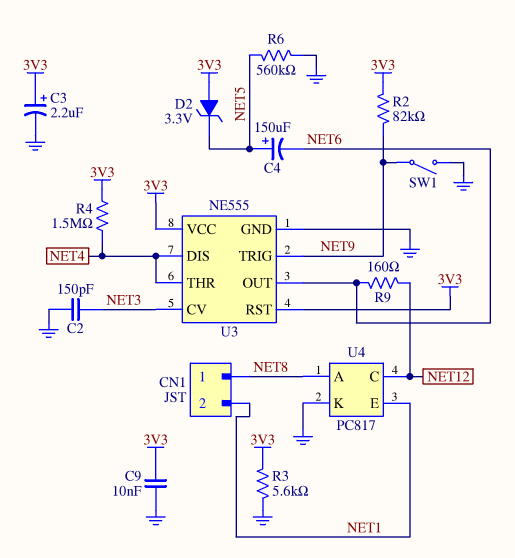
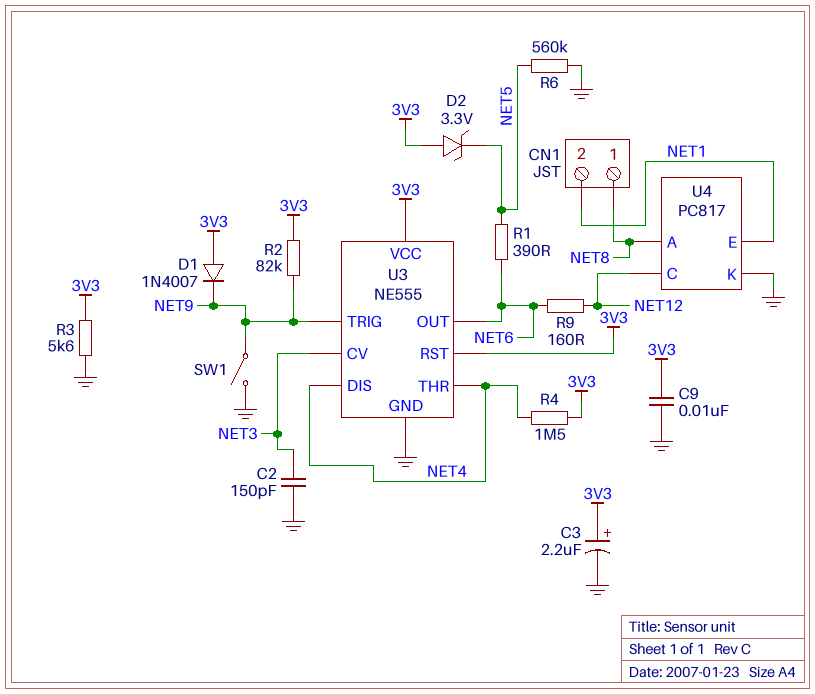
C4: 150uF (plus NET5, minus NET6) -> none
D1: none -> diode 1N4007 (A 3V3, K NET9)
R1: none -> 390 (NET5, NET6)

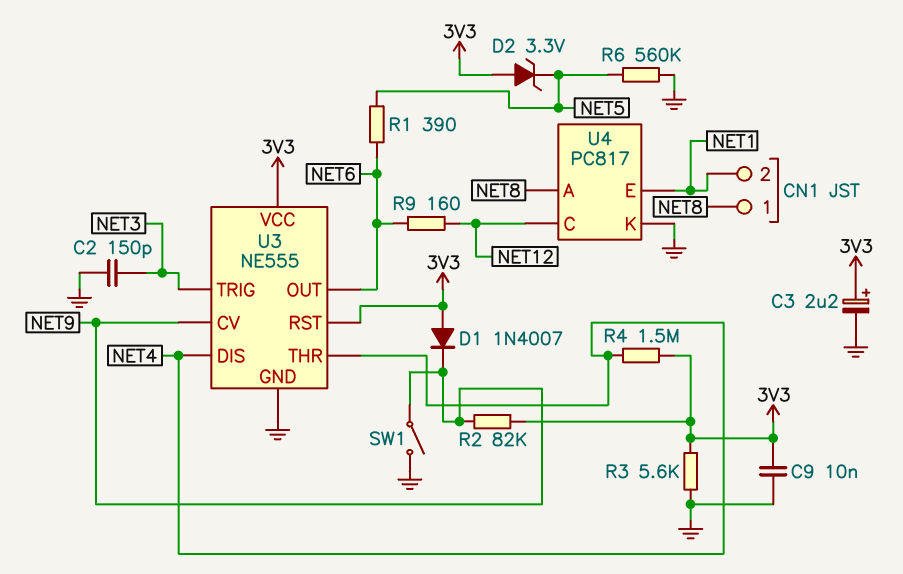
U3 pin CV: NET3 -> NET9
U3 pin TRIG: NET9 -> NET3

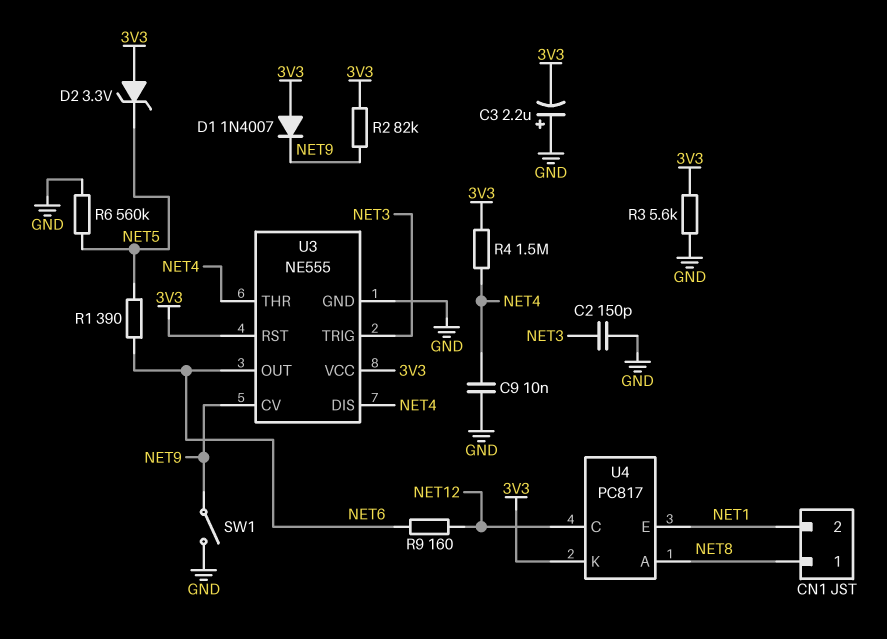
C3: 2.2uF (plus 3V3, minus GND) -> 2.2uF (plus GND, minus 3V3)
C9: 10nF (3V3, GND) -> 10nF (GND, NET4)
U4 pin K: GND -> 3V3

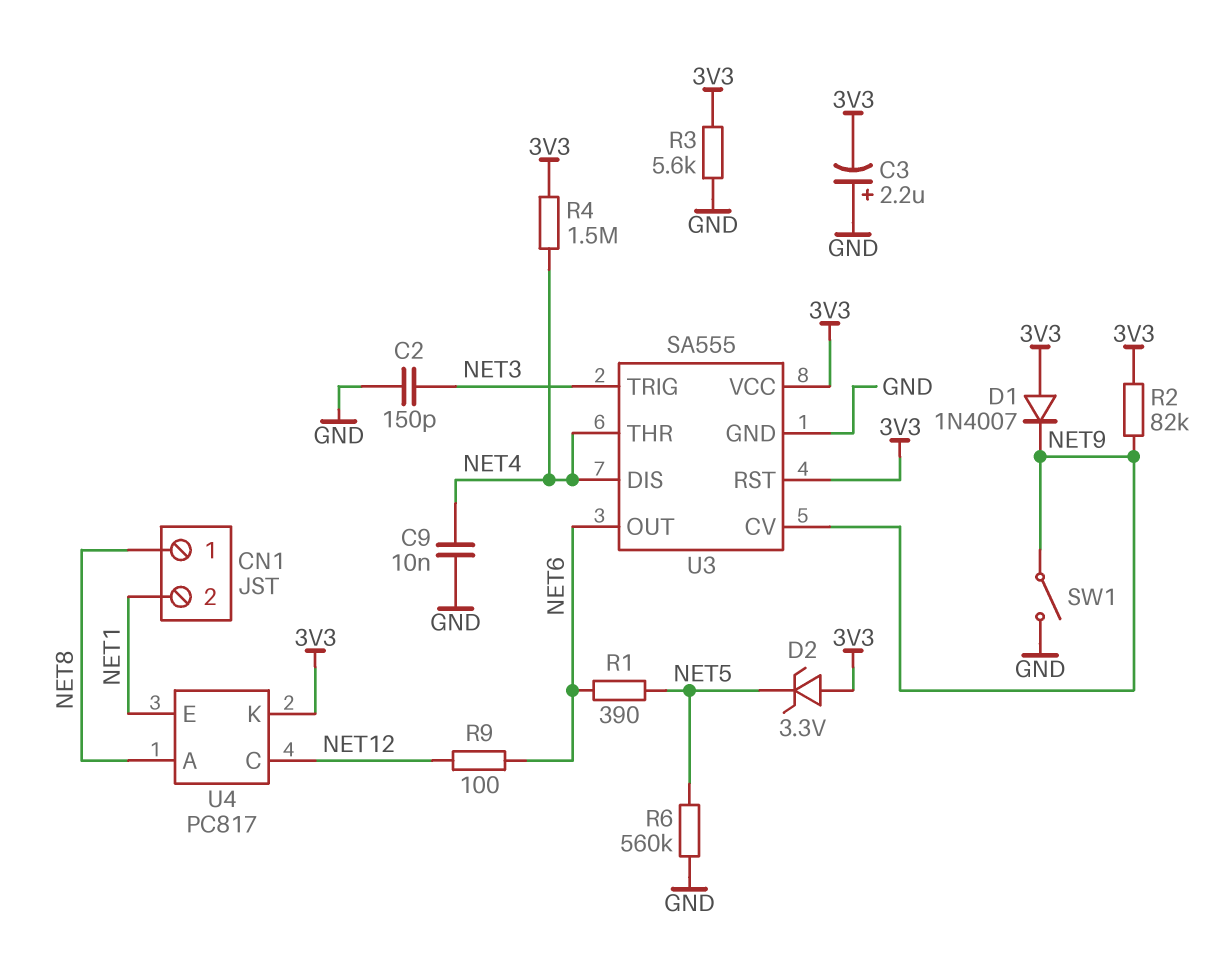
R9: 160 (NET6, NET12) -> 100 (NET6, NET12)
U3: NE555 -> SA555

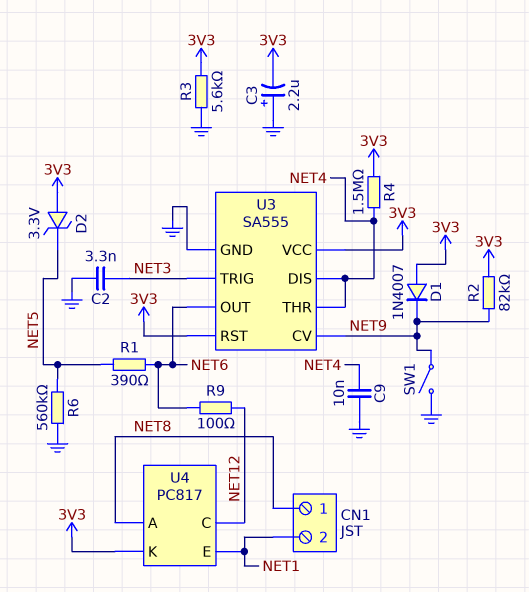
C2: 150pF (GND, NET3) -> 3.3nF (GND, NET3)

